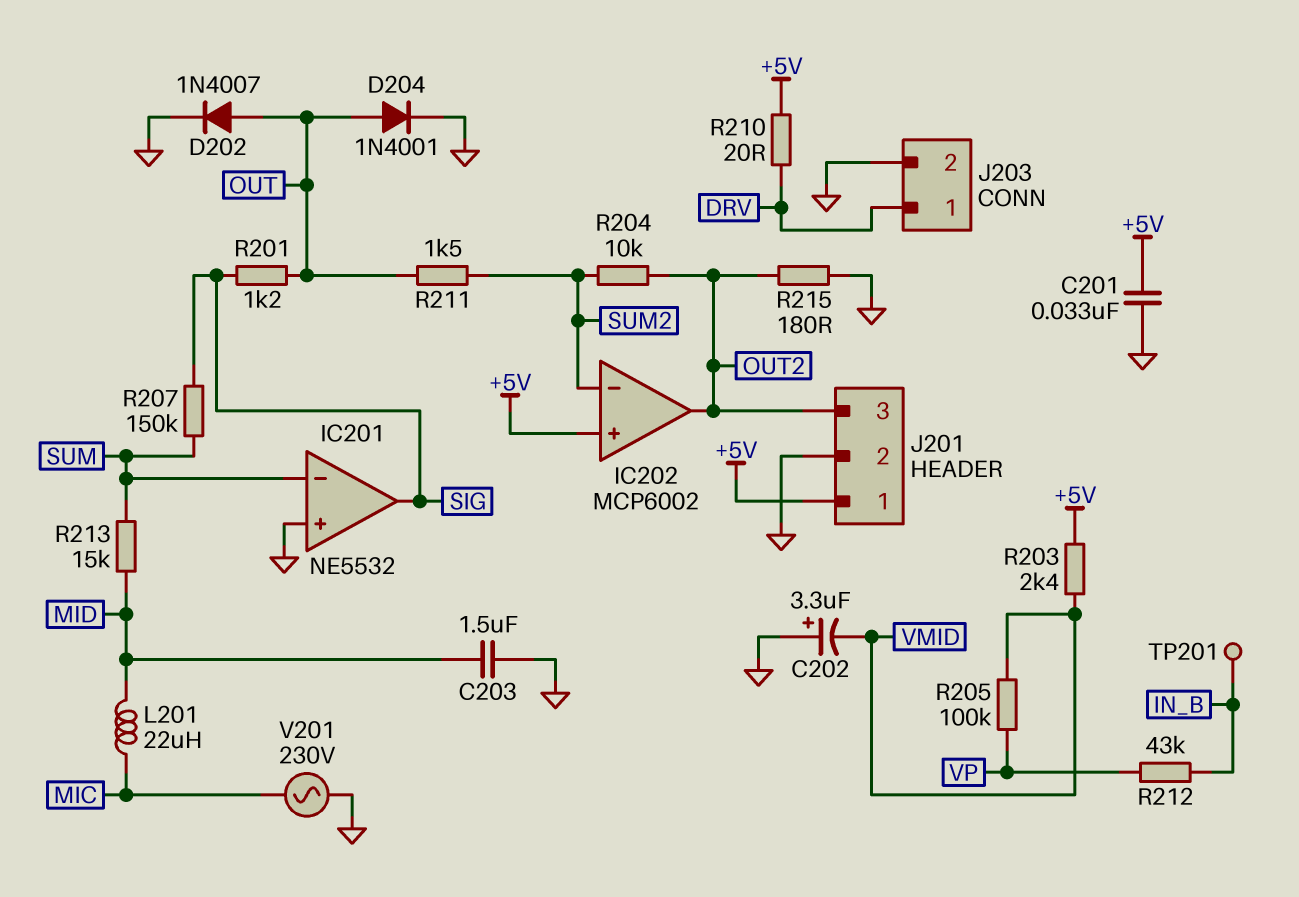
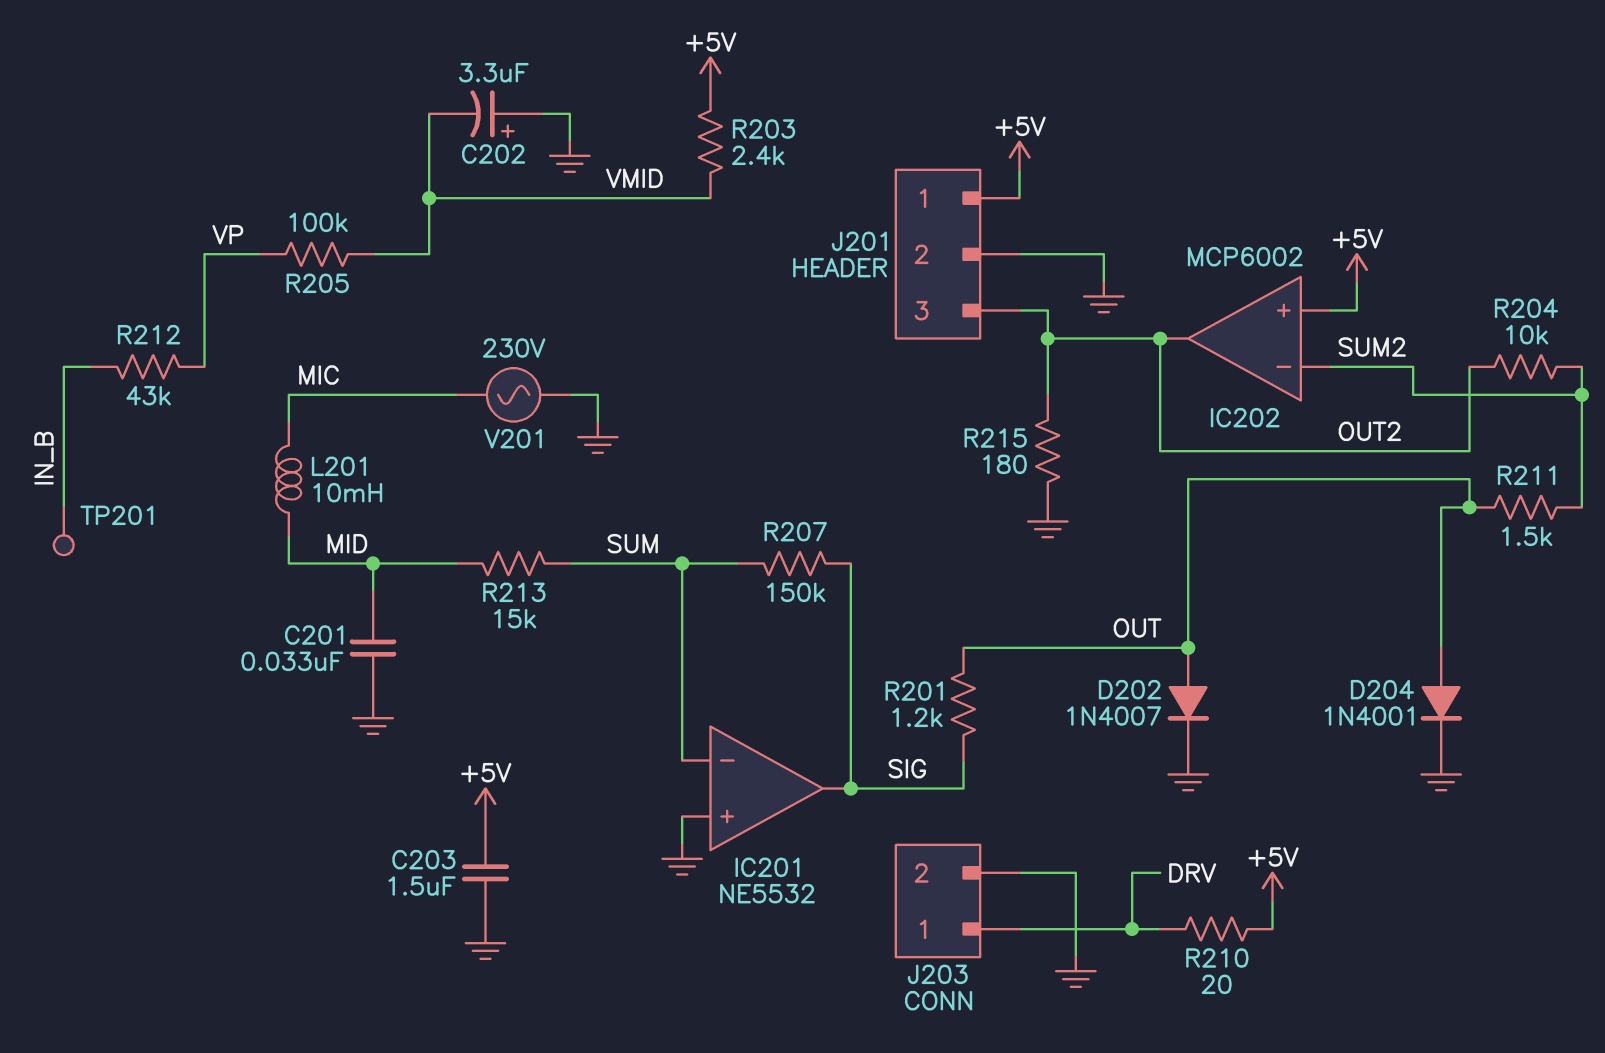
C201: 33nF (+5V, GND) -> 33nF (GND, MID)
C203: 1.5uF (GND, MID) -> 1.5uF (+5V, GND)
L201: 22uH (MIC, MID) -> 10mH (MIC, MID)

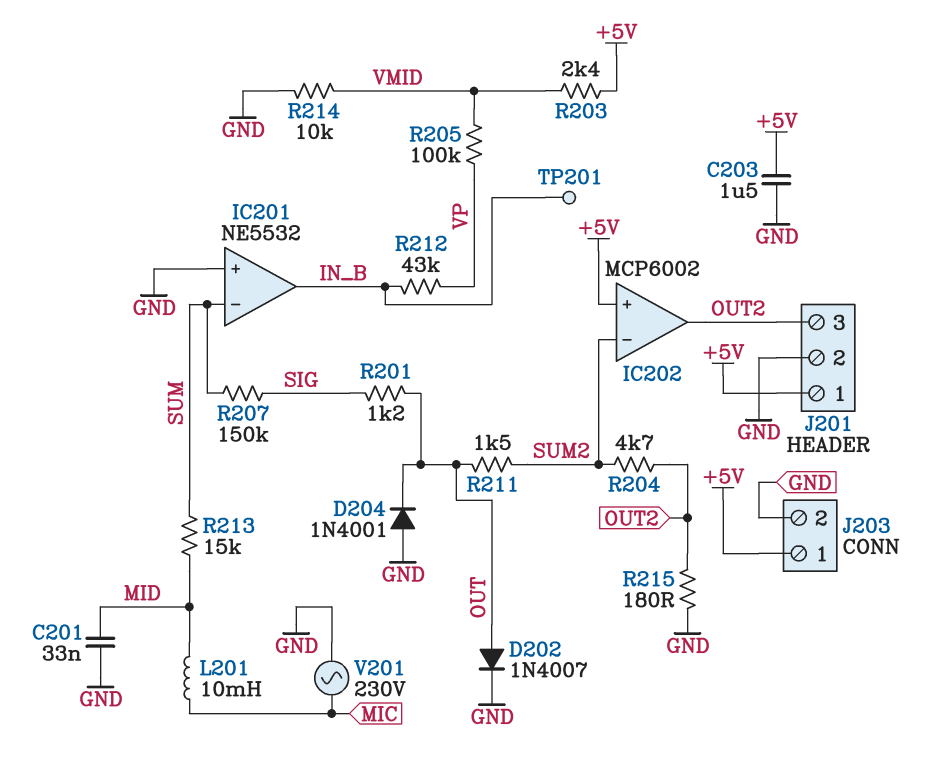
C202: 3.3uF (plus GND, minus VMID) -> none
D204: diode 1N4001 (A OUT, K GND) -> diode 1N4001 (A GND, K OUT)
IC201 pin out: SIG -> IN_B
J203 pin 1: DRV -> +5V
R204: 10k (OUT2, SUM2) -> 4.7k (OUT2, SUM2)
R210: 20 (+5V, DRV) -> none
R214: none -> 10k (GND, VMID)

